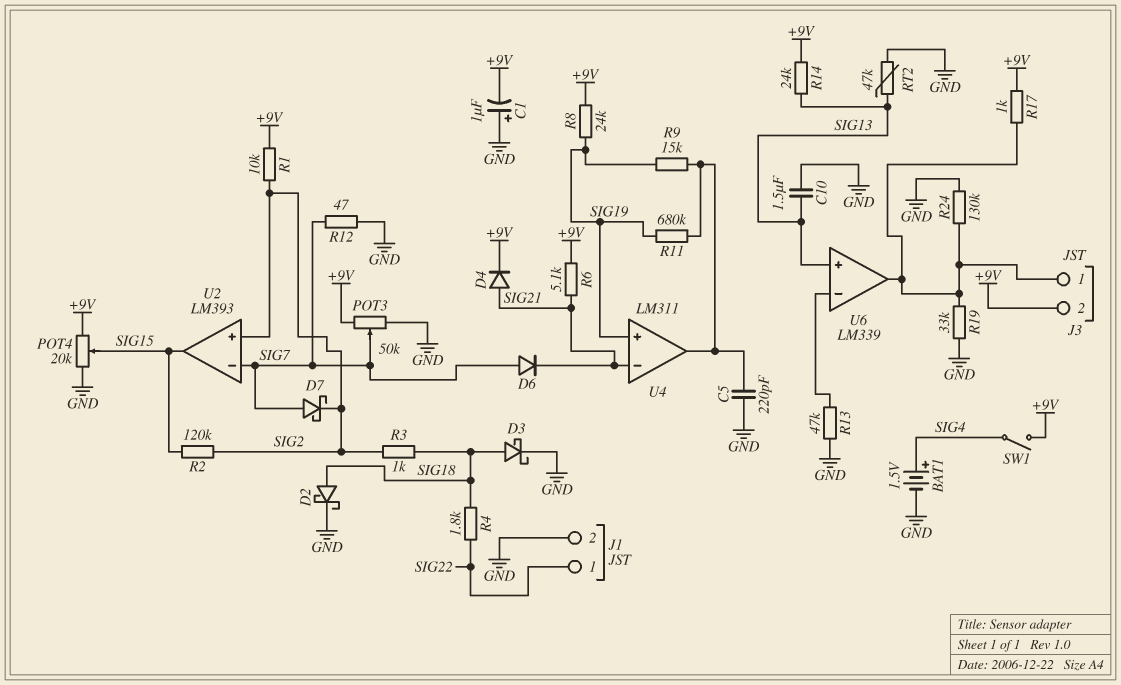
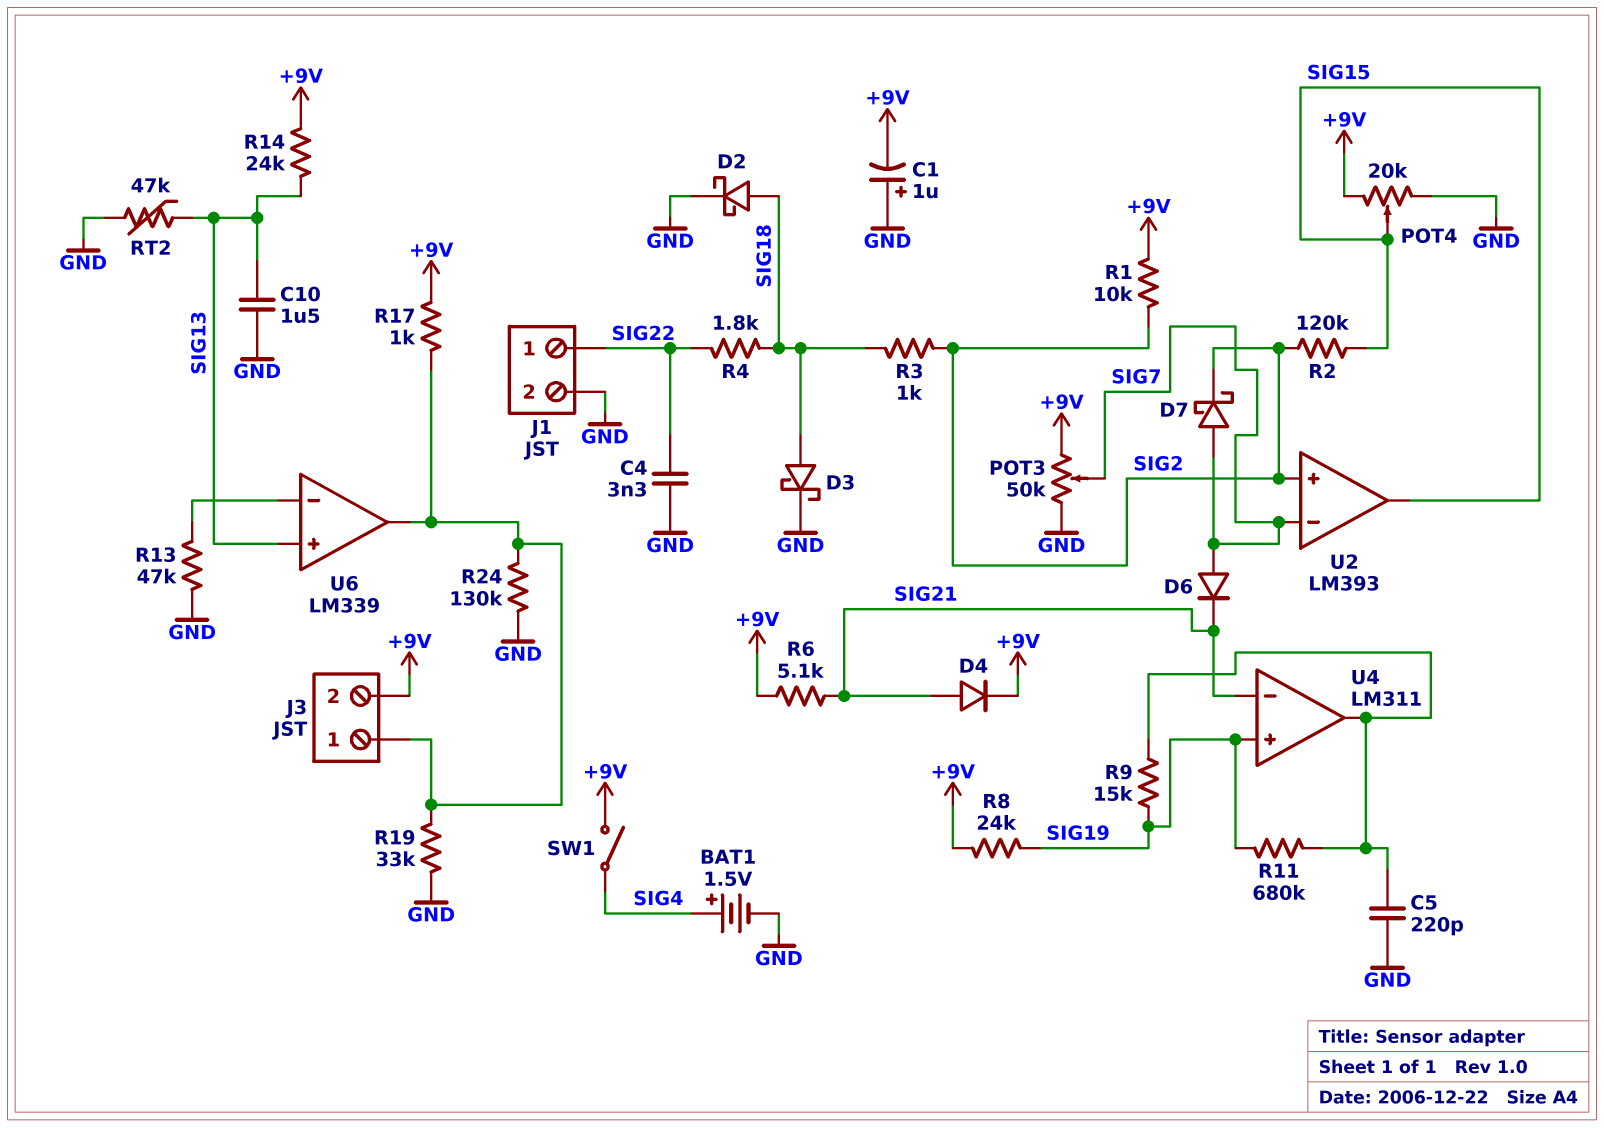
C4: none -> 3.3nF (GND, SIG22)
R12: 47 (GND, SIG7) -> none

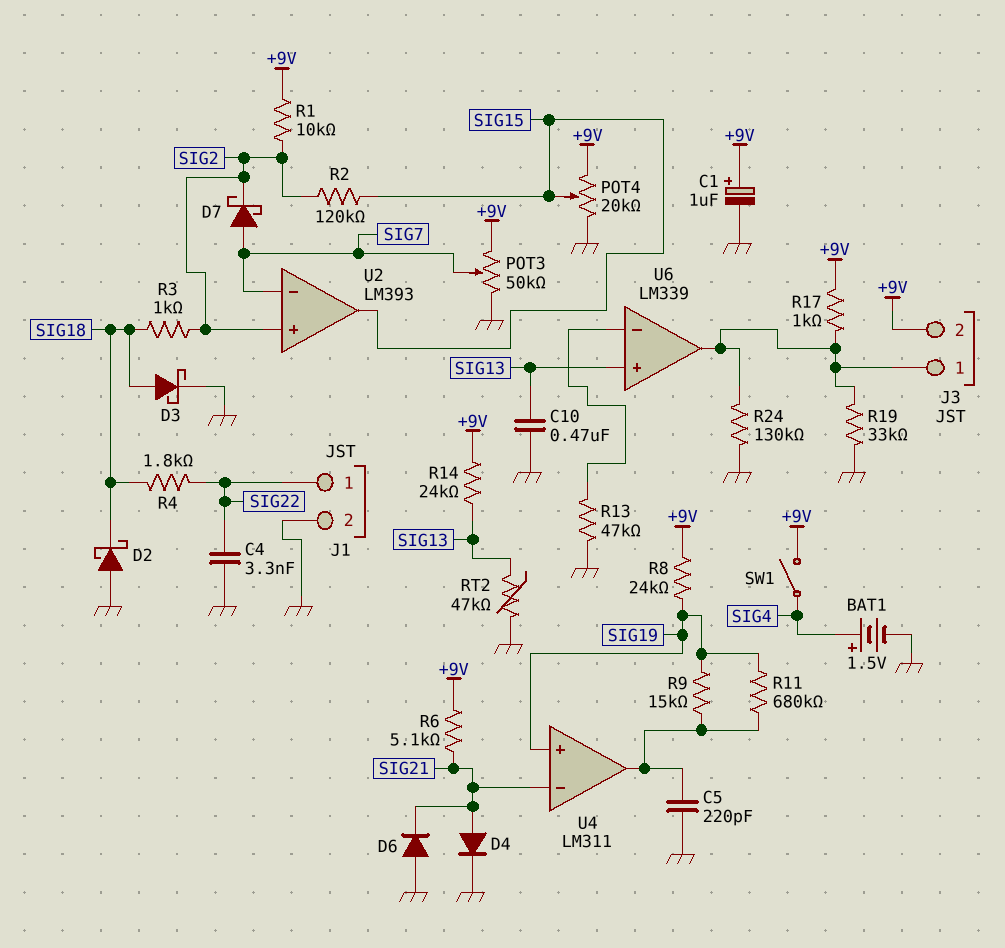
C1: 1uF (plus GND, minus +9V) -> 1uF (plus +9V, minus GND)
C10: 1.5uF (GND, SIG13) -> 470nF (GND, SIG13)
D2: schottky (A SIG18, K GND) -> schottky (A GND, K SIG18)
D4: diode (A SIG21, K +9V) -> diode (A SIG21, K GND)
D6: diode (A SIG7, K SIG21) -> diode (A GND, K SIG21)

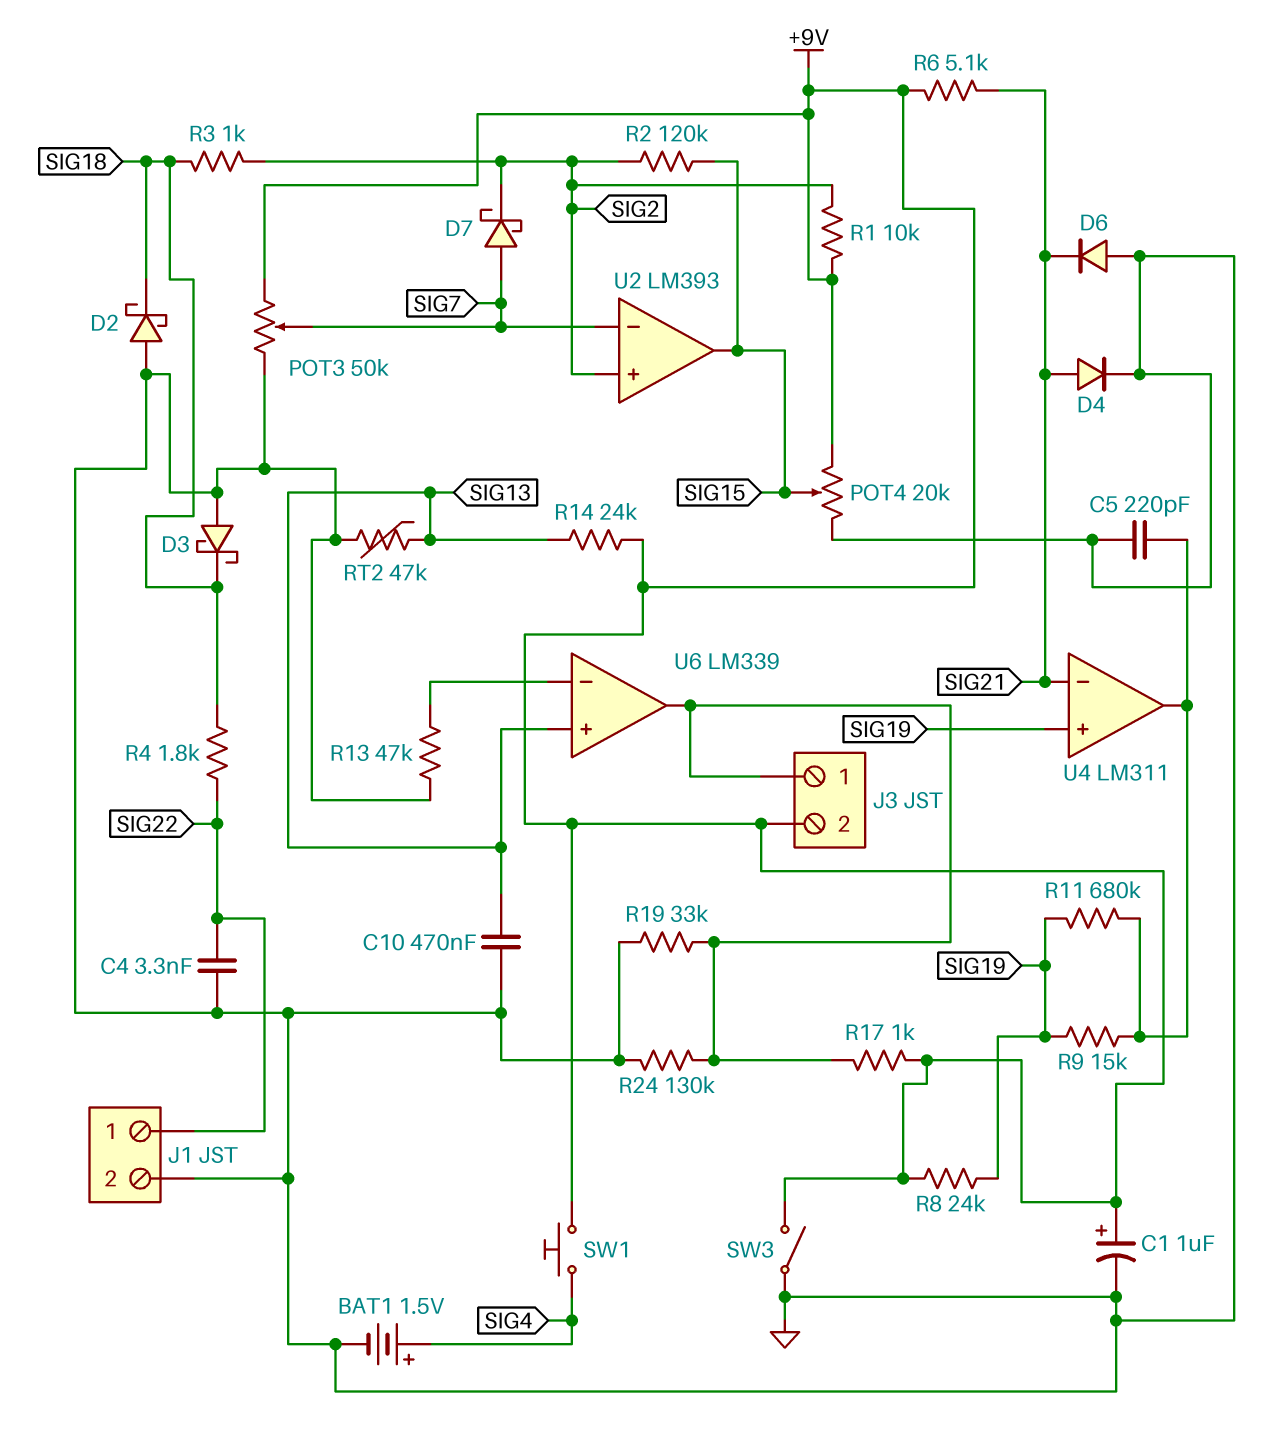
D3: schottky (A SIG18, K GND) -> schottky (A GND, K SIG18)
SW1: switch (+9V, SIG4) -> button (+9V, SIG4)
SW3: none -> switch (+9V, GND)

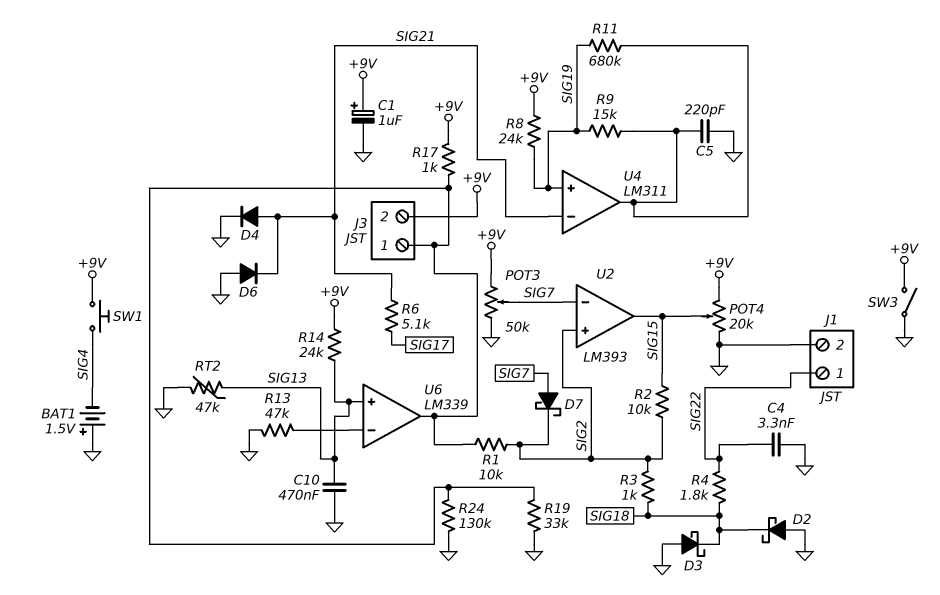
BAT1: 1.5V (plus SIG4, minus GND) -> 1.5V (plus GND, minus SIG4)
R1: 10k (+9V, SIG2) -> 10k (J3/1, SIG2)
R2: 120k (SIG2, SIG15) -> 10k (SIG2, SIG15)
R6: 5.1k (+9V, SIG21) -> 5.1k (SIG17, SIG21)

